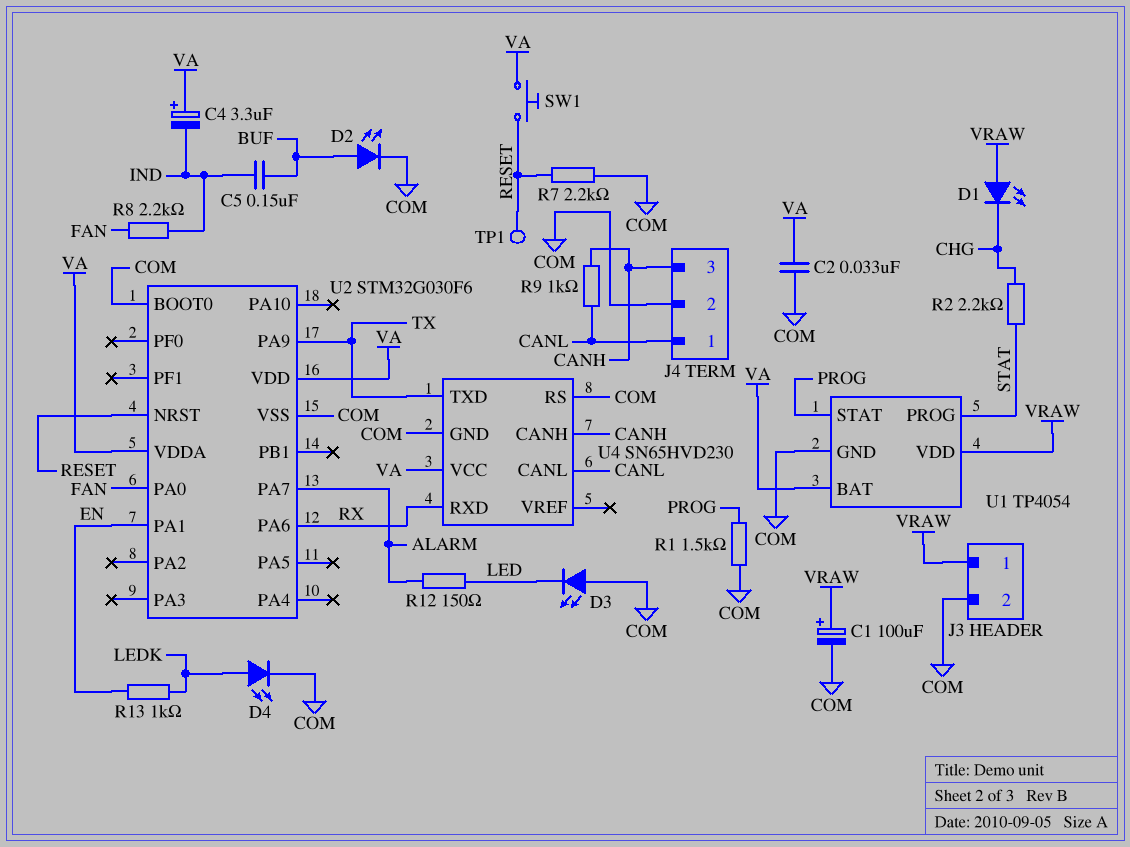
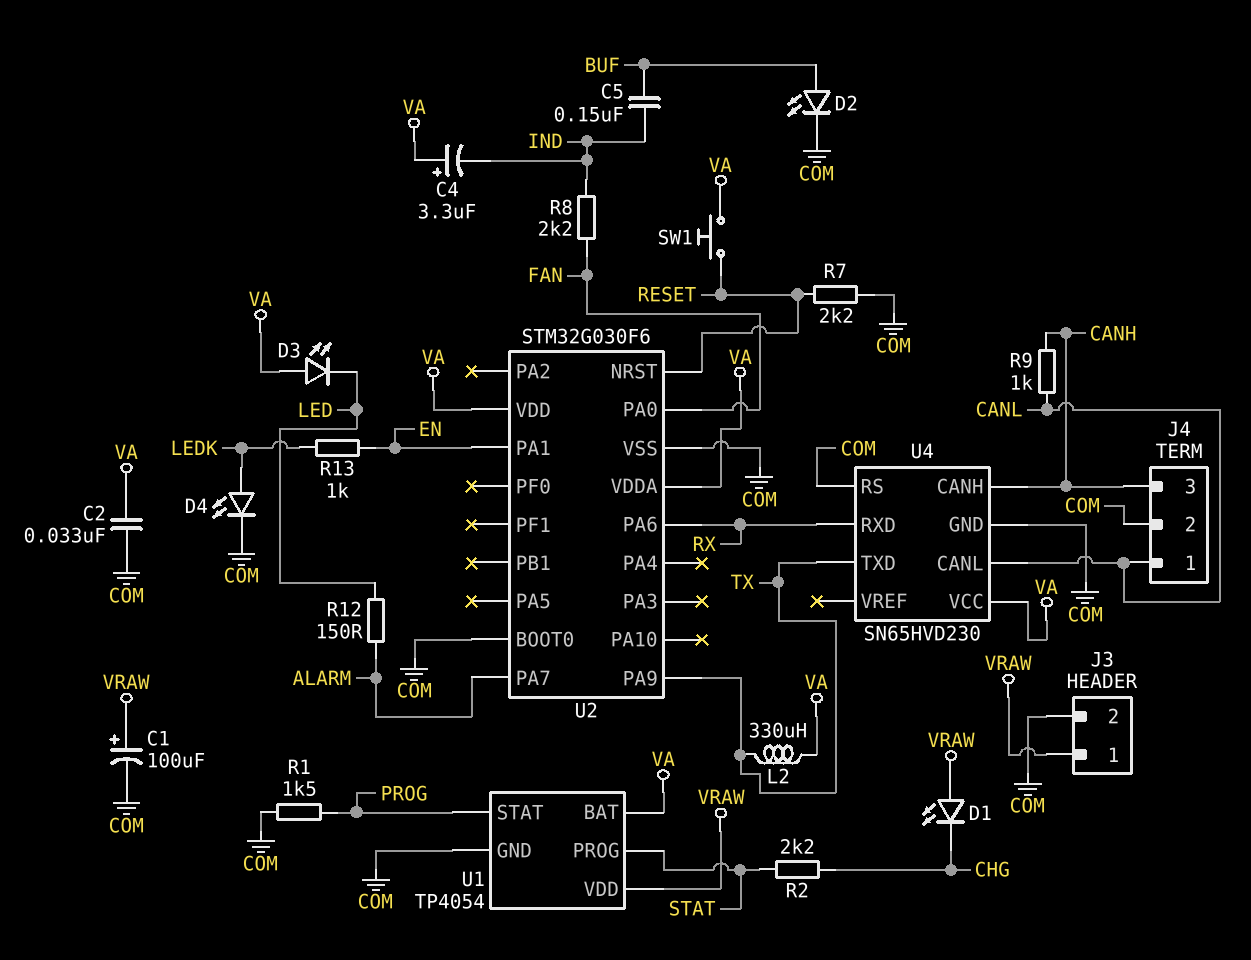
D3: LED (A COM, K LED) -> LED (A VA, K LED)
L2: none -> 330uH (TX, VA)
TP1: test point (RESET) -> none

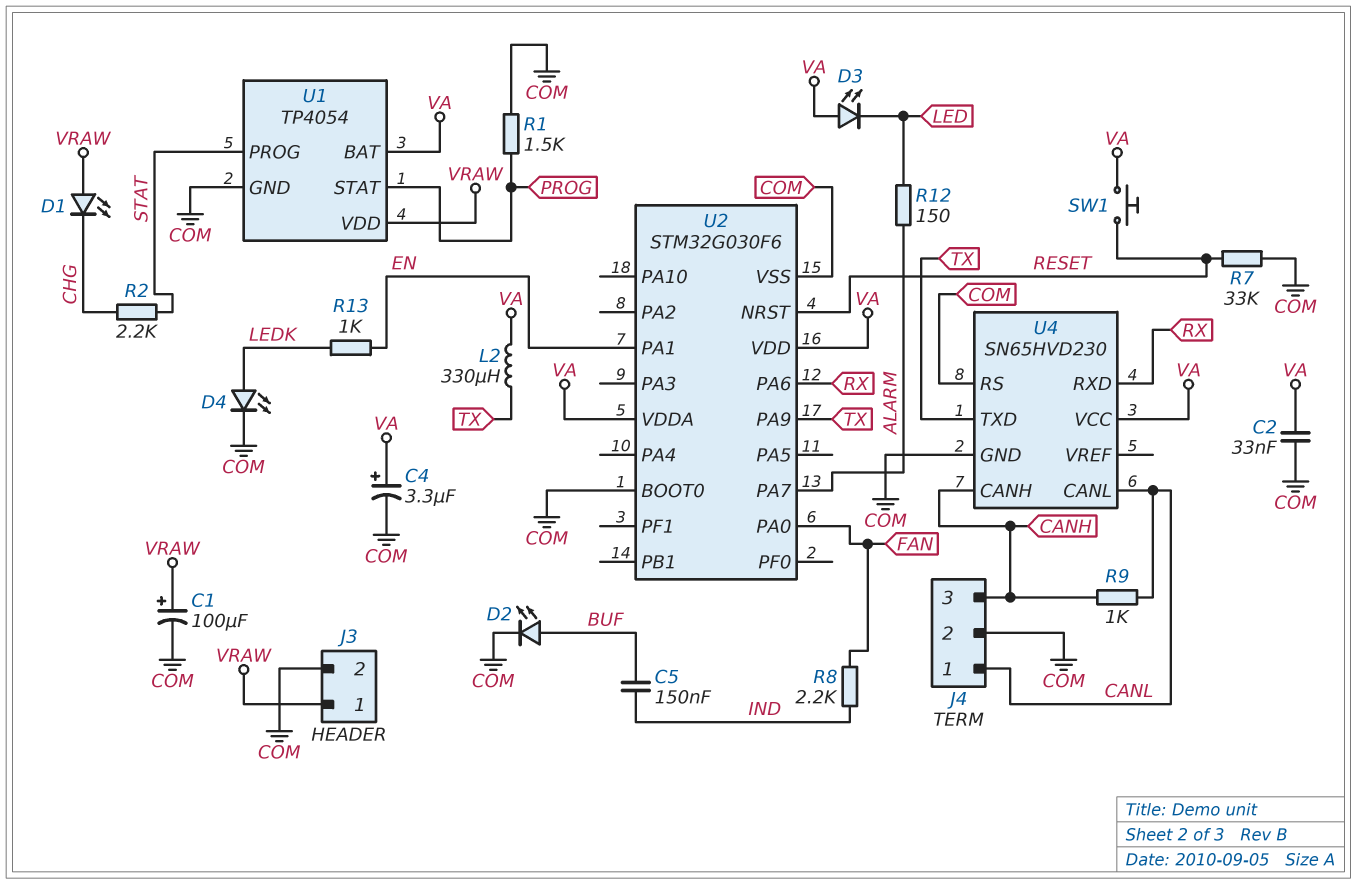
C4: 3.3uF (plus VA, minus IND) -> 3.3uF (plus VA, minus COM)
R7: 2.2k (COM, RESET) -> 33k (COM, RESET)

